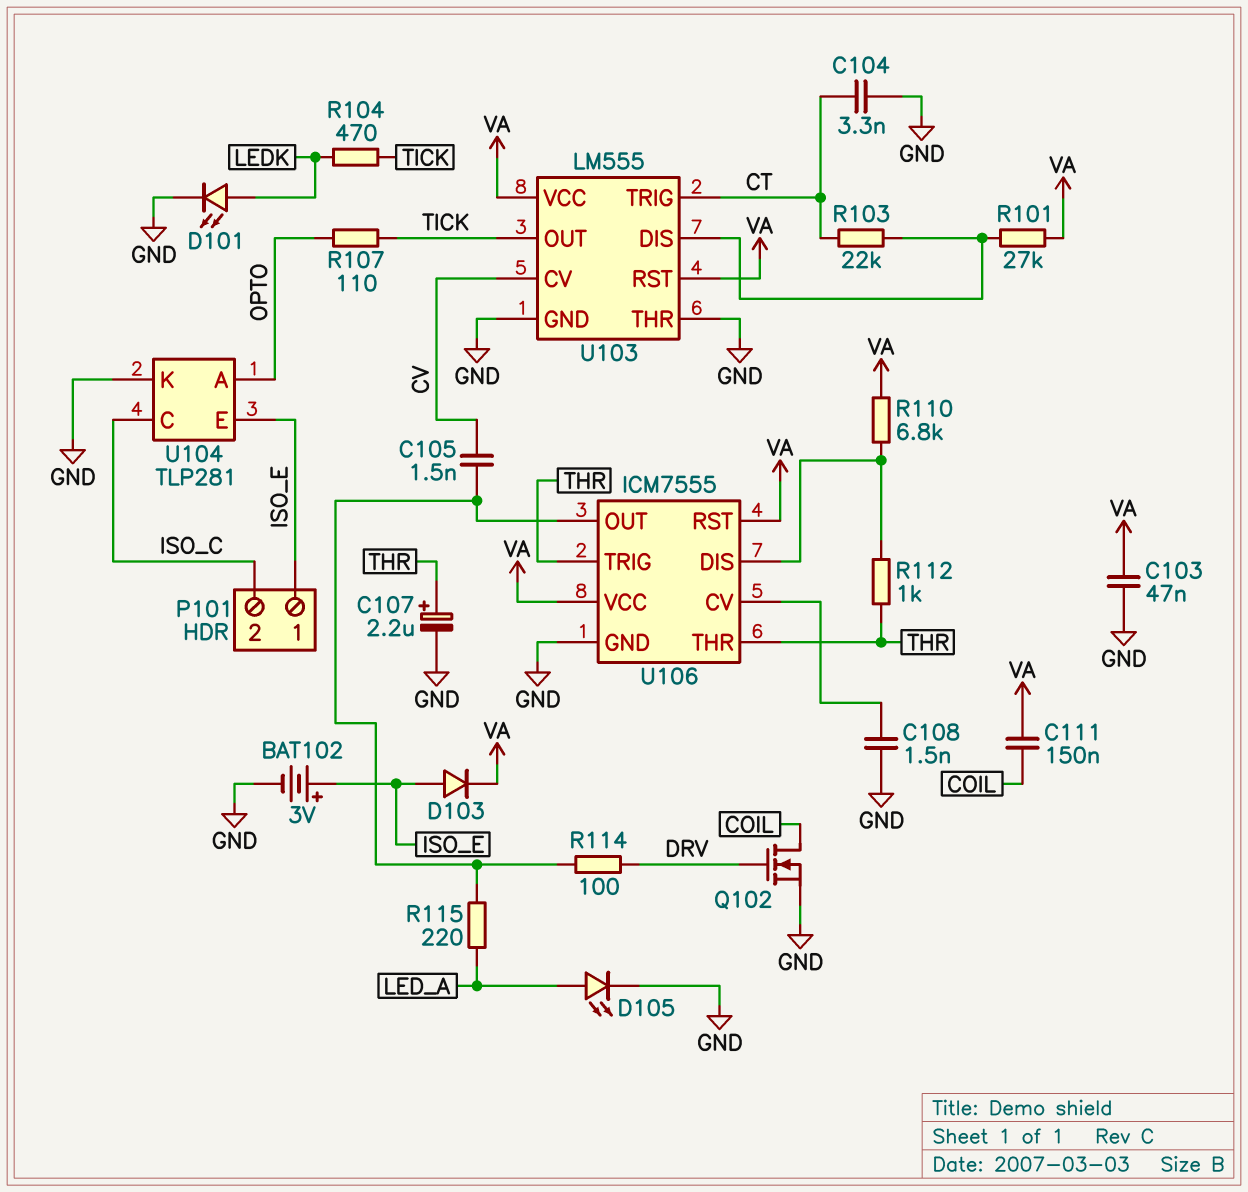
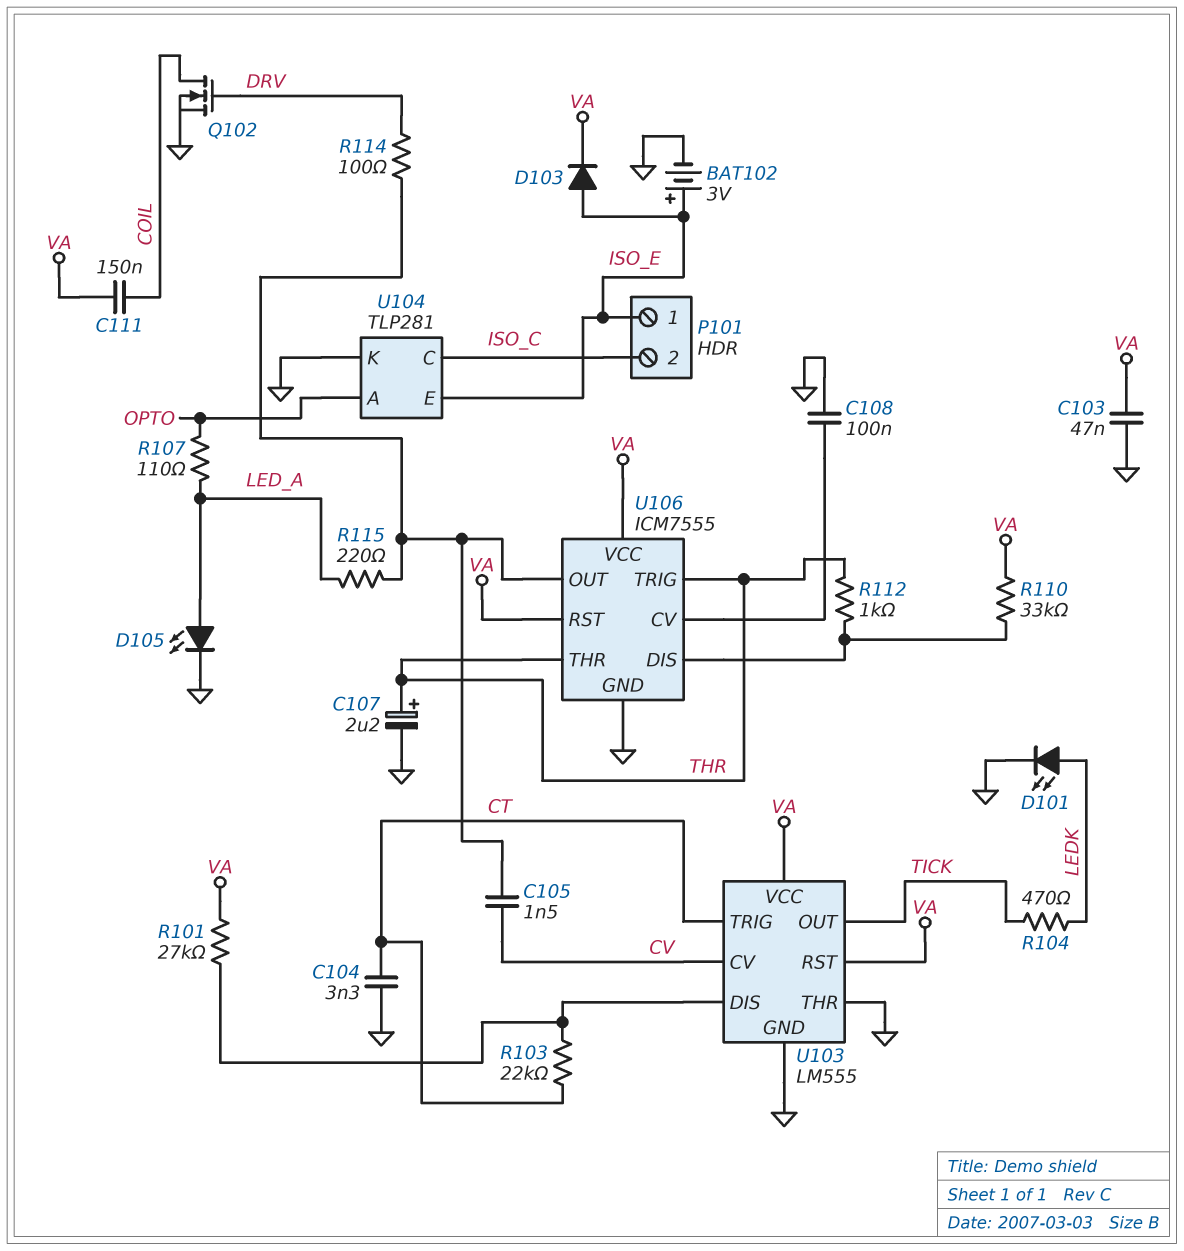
C108: 1.5nF (GND, U106/CV) -> 100nF (GND, U106/CV)
R107: 110 (OPTO, TICK) -> 110 (LED_A, OPTO)
R110: 6.8k (U106/DIS, VA) -> 33k (U106/DIS, VA)

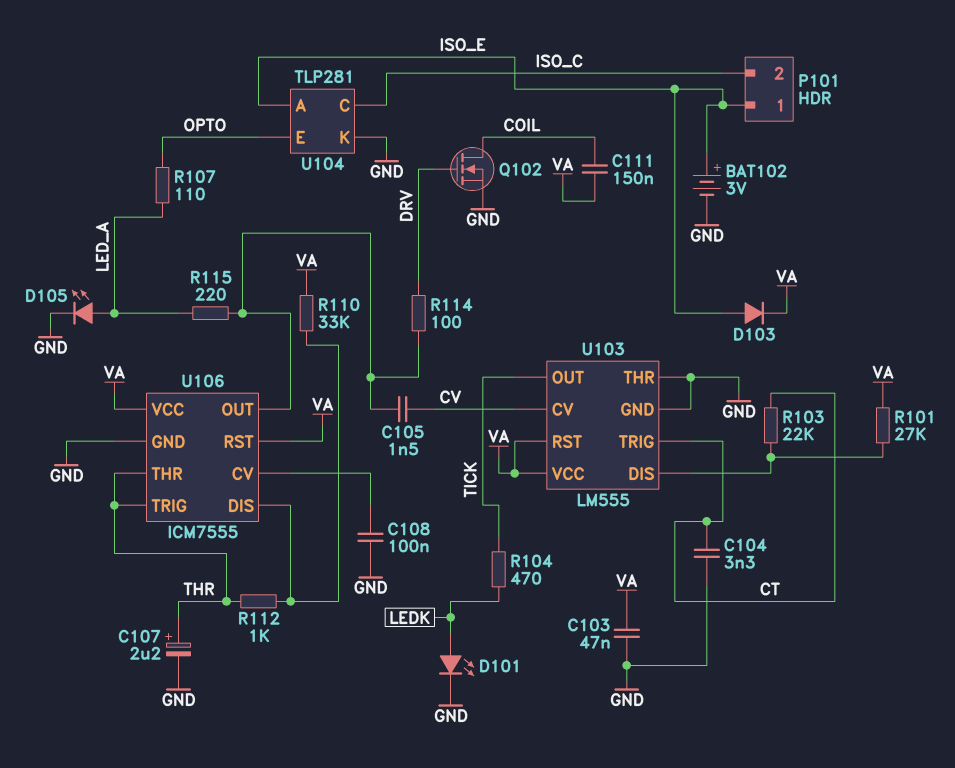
U104 pin A: OPTO -> ISO_E
U104 pin E: ISO_E -> OPTO

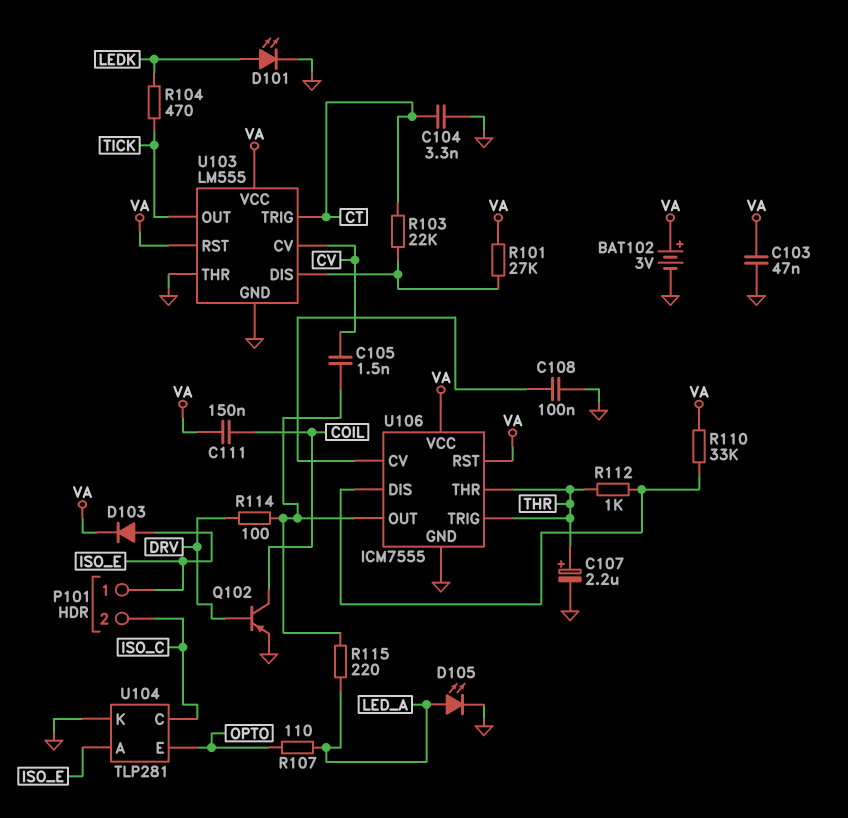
BAT102: 3V (plus ISO_E, minus GND) -> 3V (plus VA, minus GND)
Q102: NMOS (G DRV, D COIL, S GND) -> PNP (B DRV, C COIL, E GND)

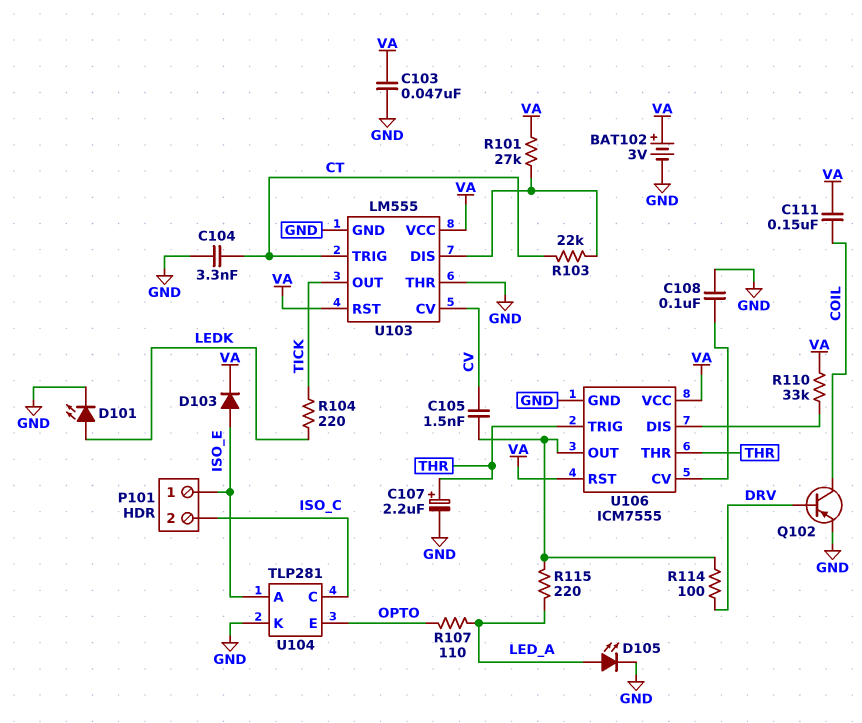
R104: 470 (LEDK, TICK) -> 220 (LEDK, TICK)
R112: 1k (THR, U106/DIS) -> none

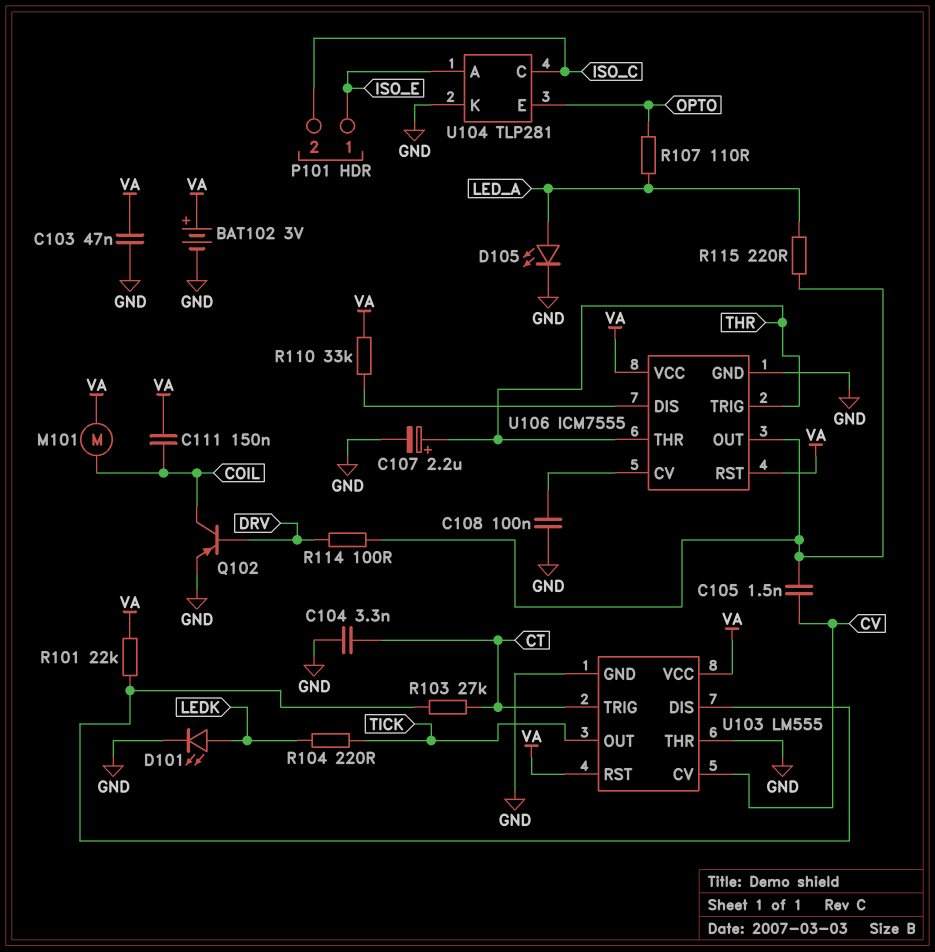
D103: diode (A ISO_E, K VA) -> none
M101: none -> motor (COIL, VA)
R101: 27k (U103/DIS, VA) -> 22k (U103/DIS, VA)
R103: 22k (CT, U103/DIS) -> 27k (CT, U103/DIS)

